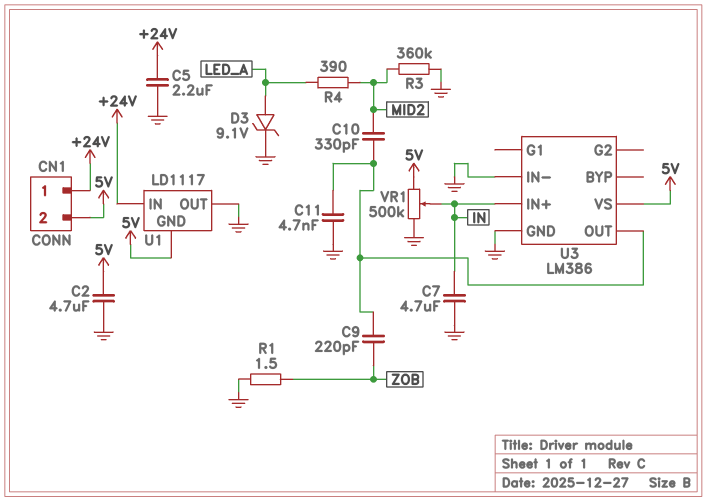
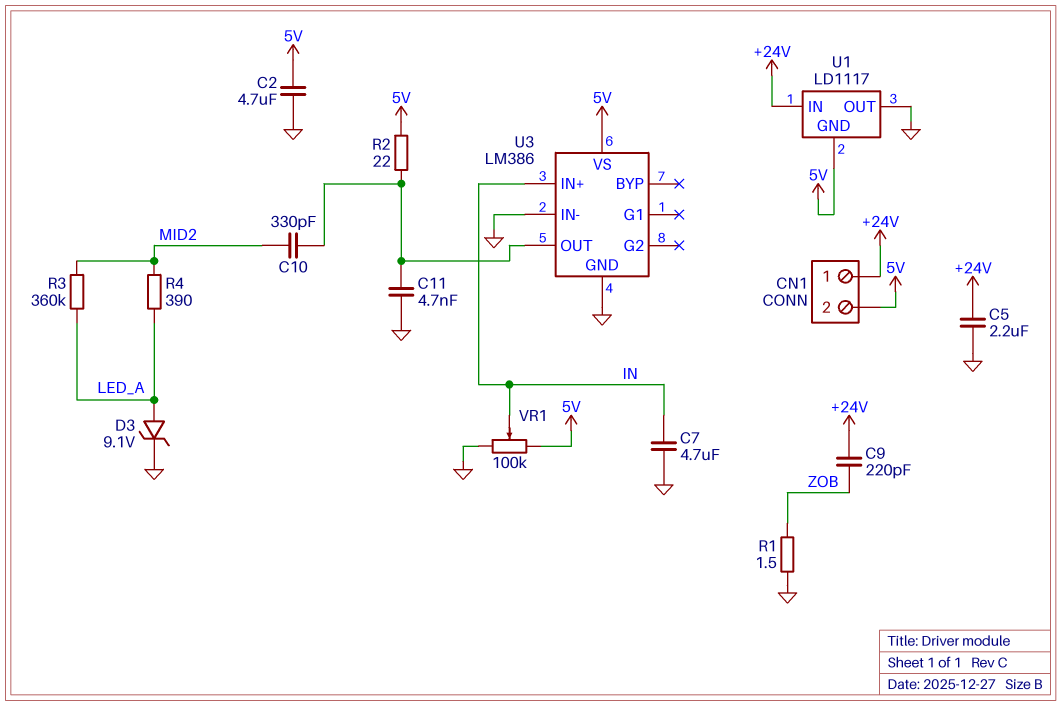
C9: 220pF (U3/OUT, ZOB) -> 220pF (+24V, ZOB)
R2: none -> 22 (5V, U3/OUT)
R3: 360k (GND, MID2) -> 360k (LED_A, MID2)
VR1: 500k (5V, GND, wiper IN) -> 100k (5V, GND, wiper IN)

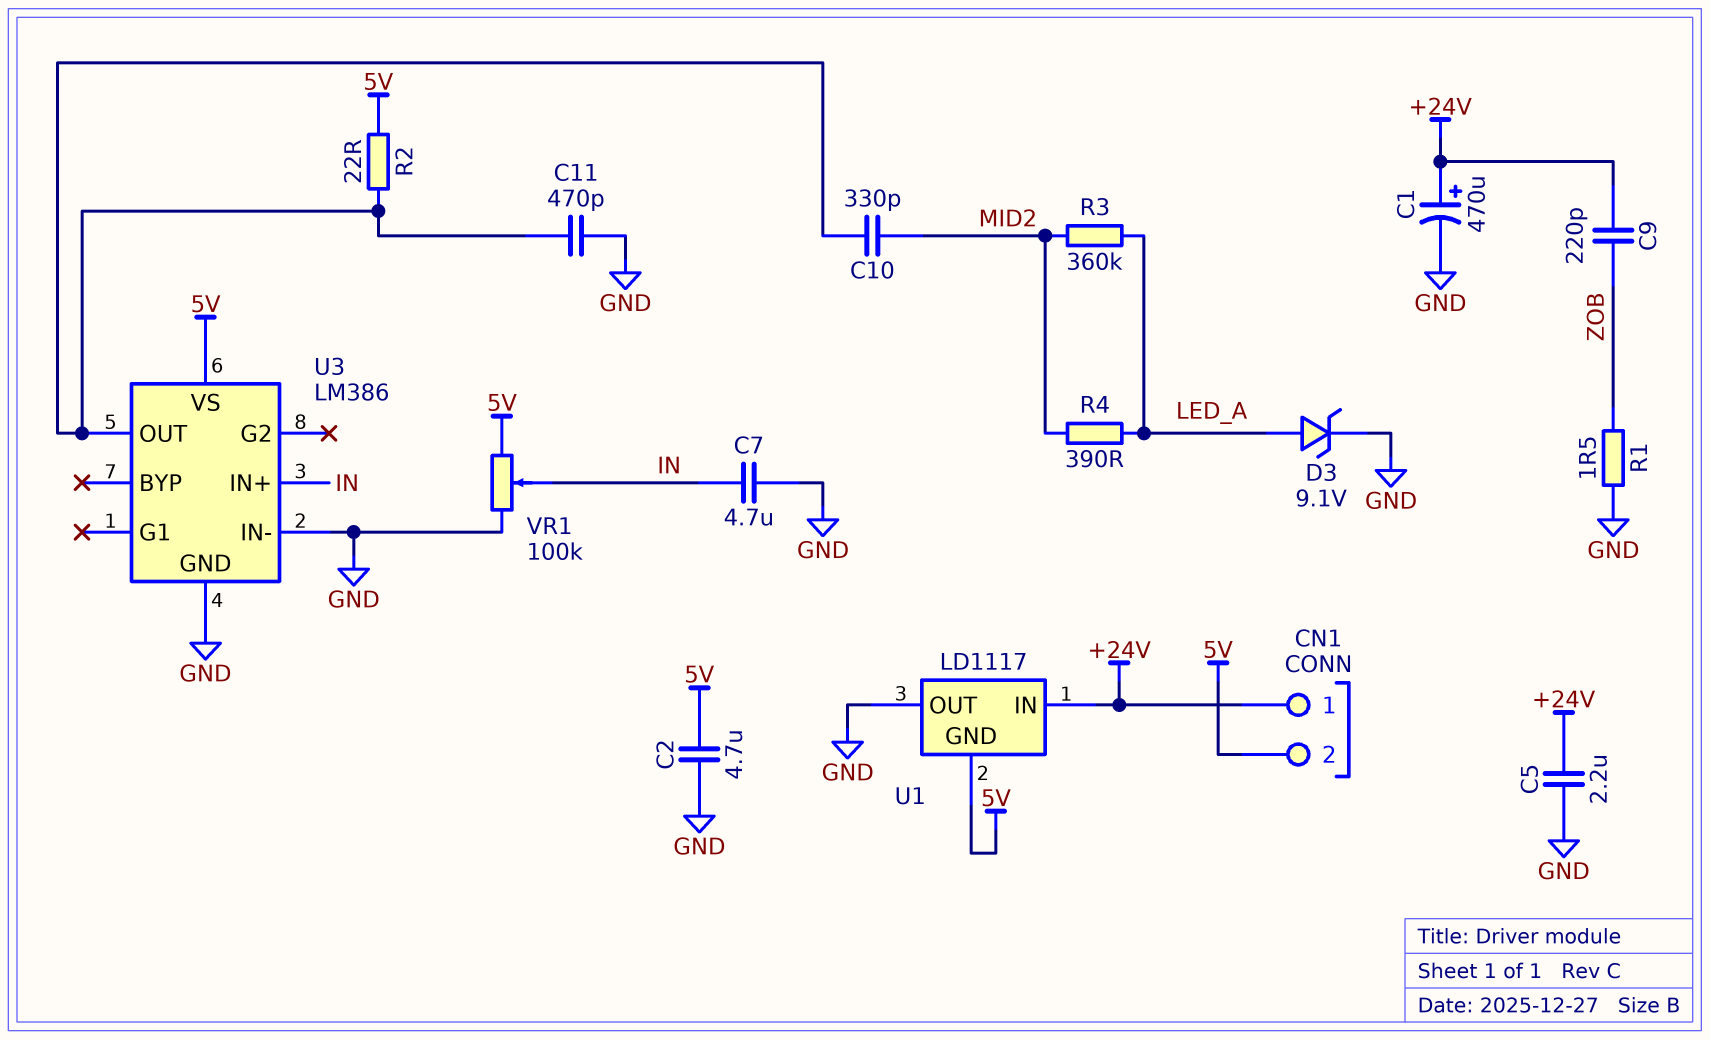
C1: none -> 470uF (plus +24V, minus GND)
C11: 4.7nF (GND, U3/OUT) -> 470pF (GND, U3/OUT)

